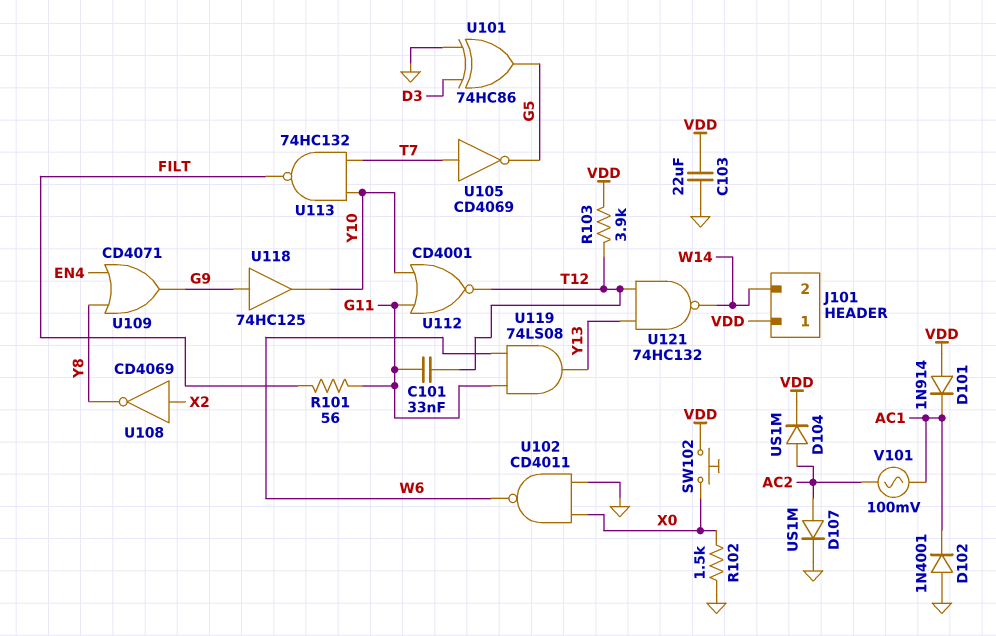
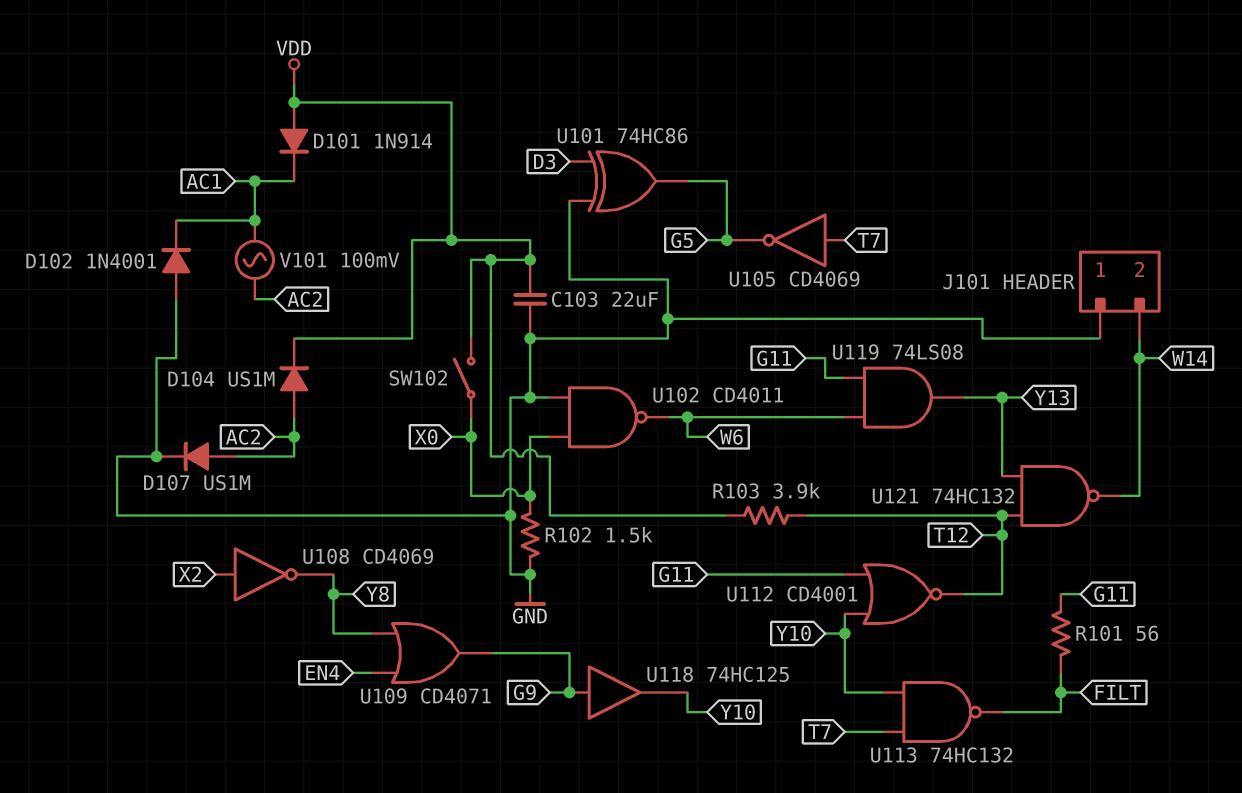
C101: 33nF (G11, T12) -> none
J101 pin 1: VDD -> GND
SW102: button (VDD, X0) -> switch (VDD, X0)

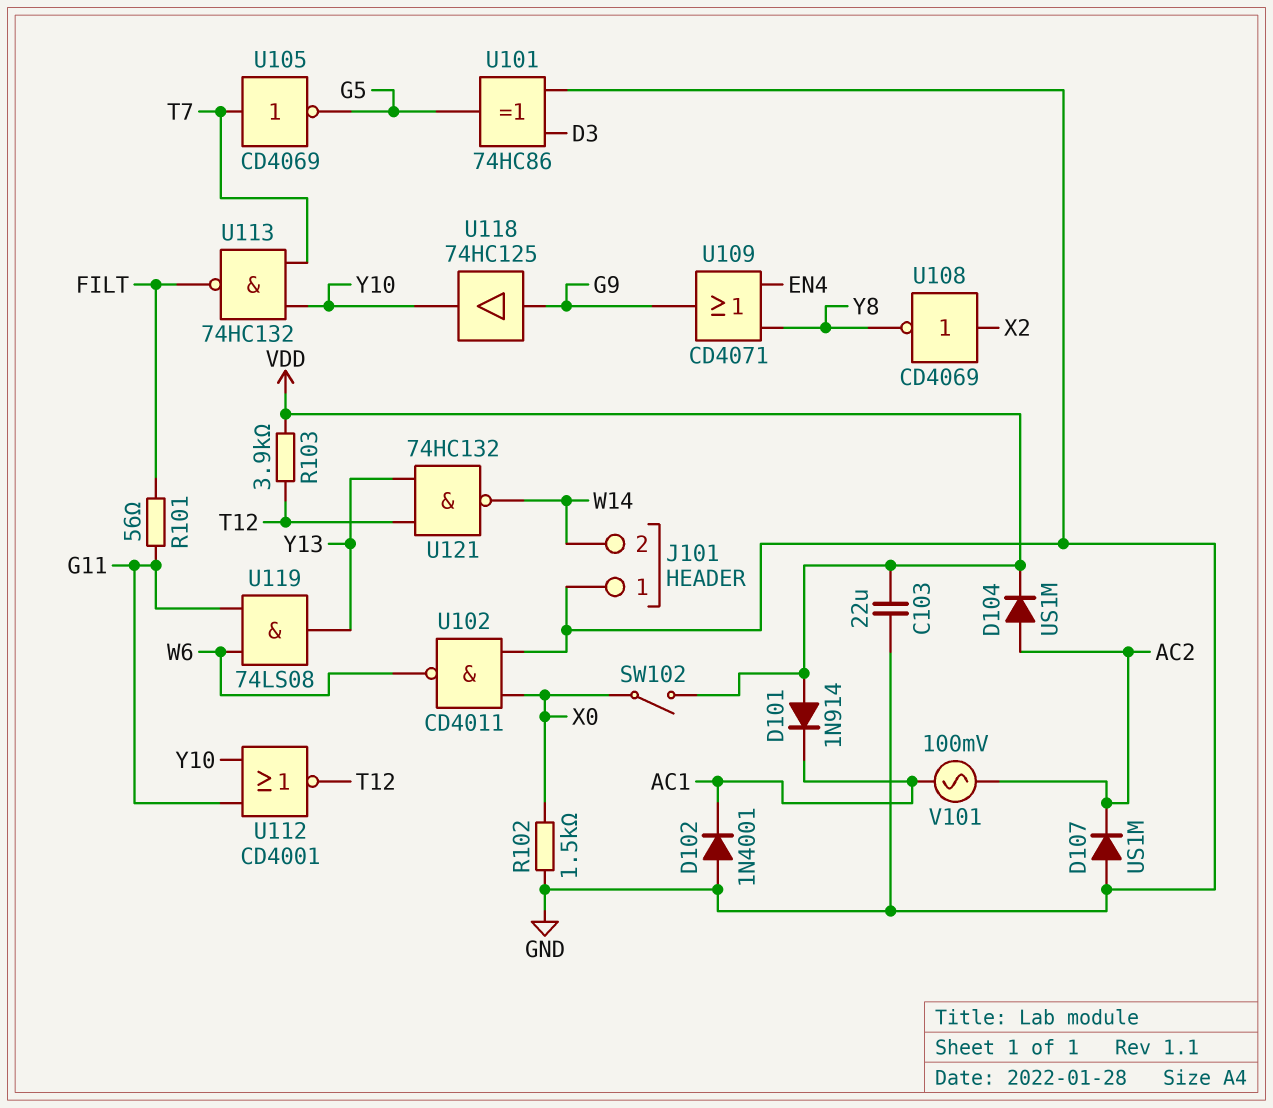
D107: diode US1M (A AC2, K GND) -> diode US1M (A GND, K AC2)

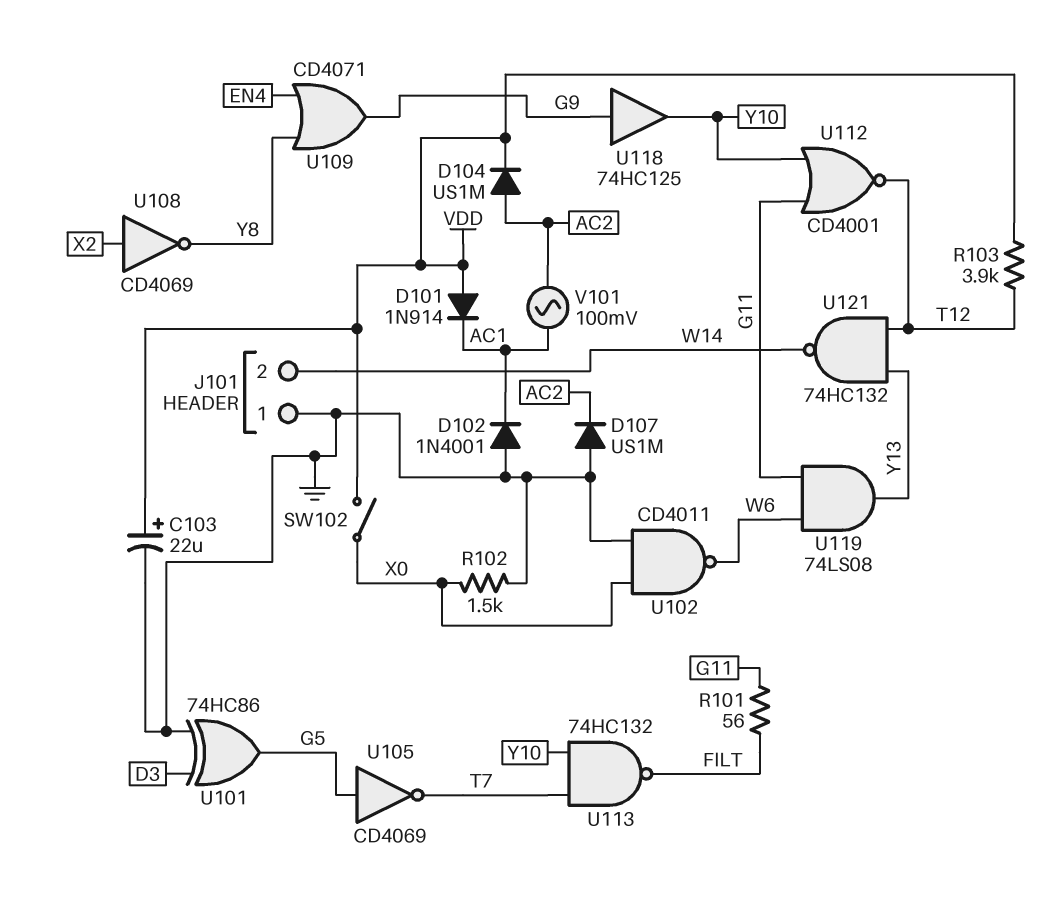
C103: 22uF (GND, VDD) -> 22uF (plus VDD, minus GND)
U105: NOT CD4069 (in T7, out G5) -> NOT CD4069 (in G5, out T7)

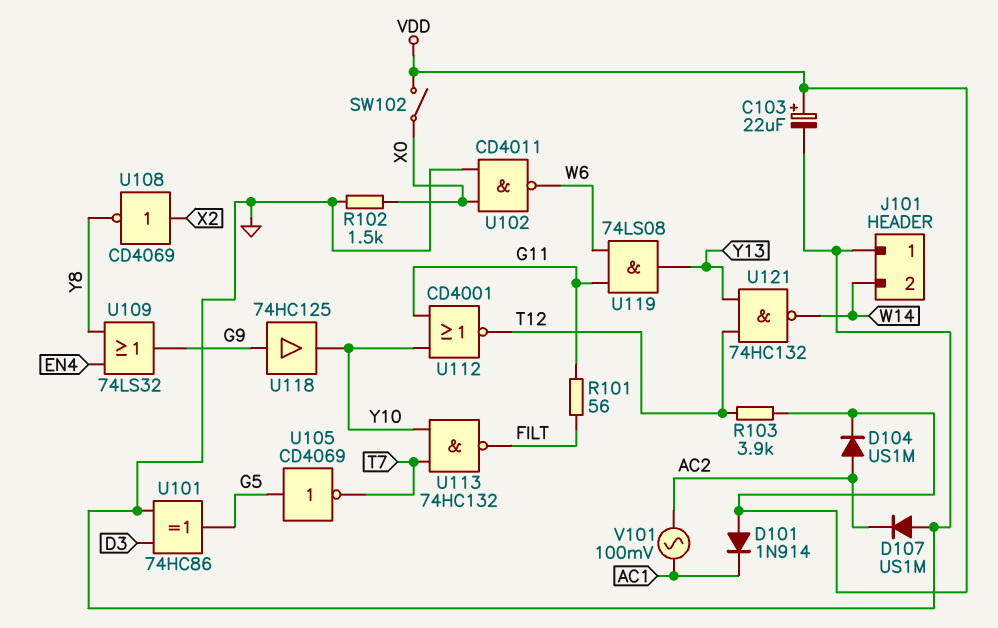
D102: diode 1N4001 (A GND, K AC1) -> none
U109: OR CD4071 (in EN4, in Y8, out G9) -> OR 74LS32 (in EN4, in Y8, out G9)

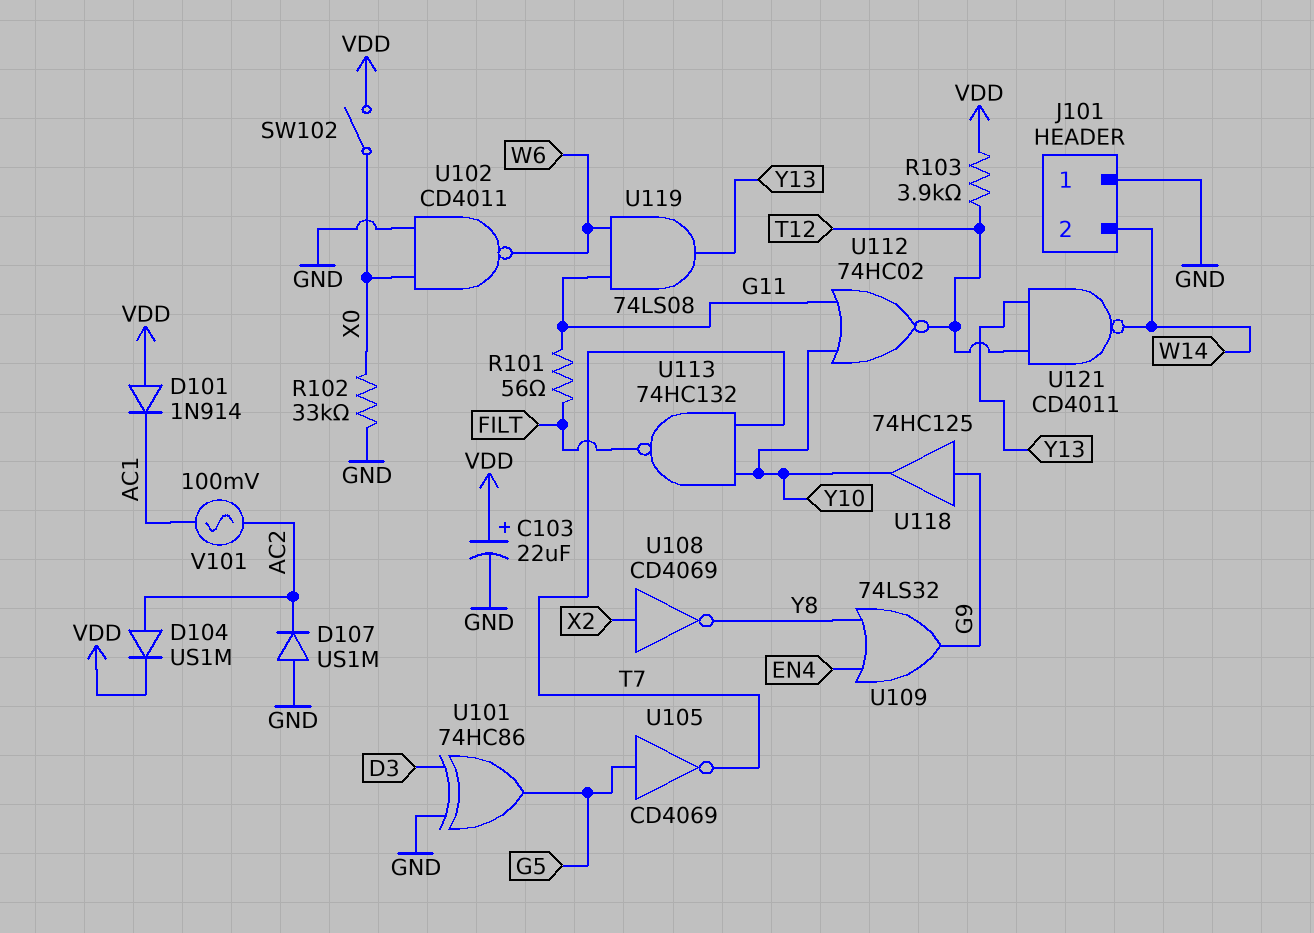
R102: 1.5k (GND, X0) -> 33k (GND, X0)
U112: NOR CD4001 (in G11, in Y10, out T12) -> NOR 74HC02 (in G11, in Y10, out T12)
U121: NAND 74HC132 (in T12, in Y13, out W14) -> NAND CD4011 (in T12, in Y13, out W14)

